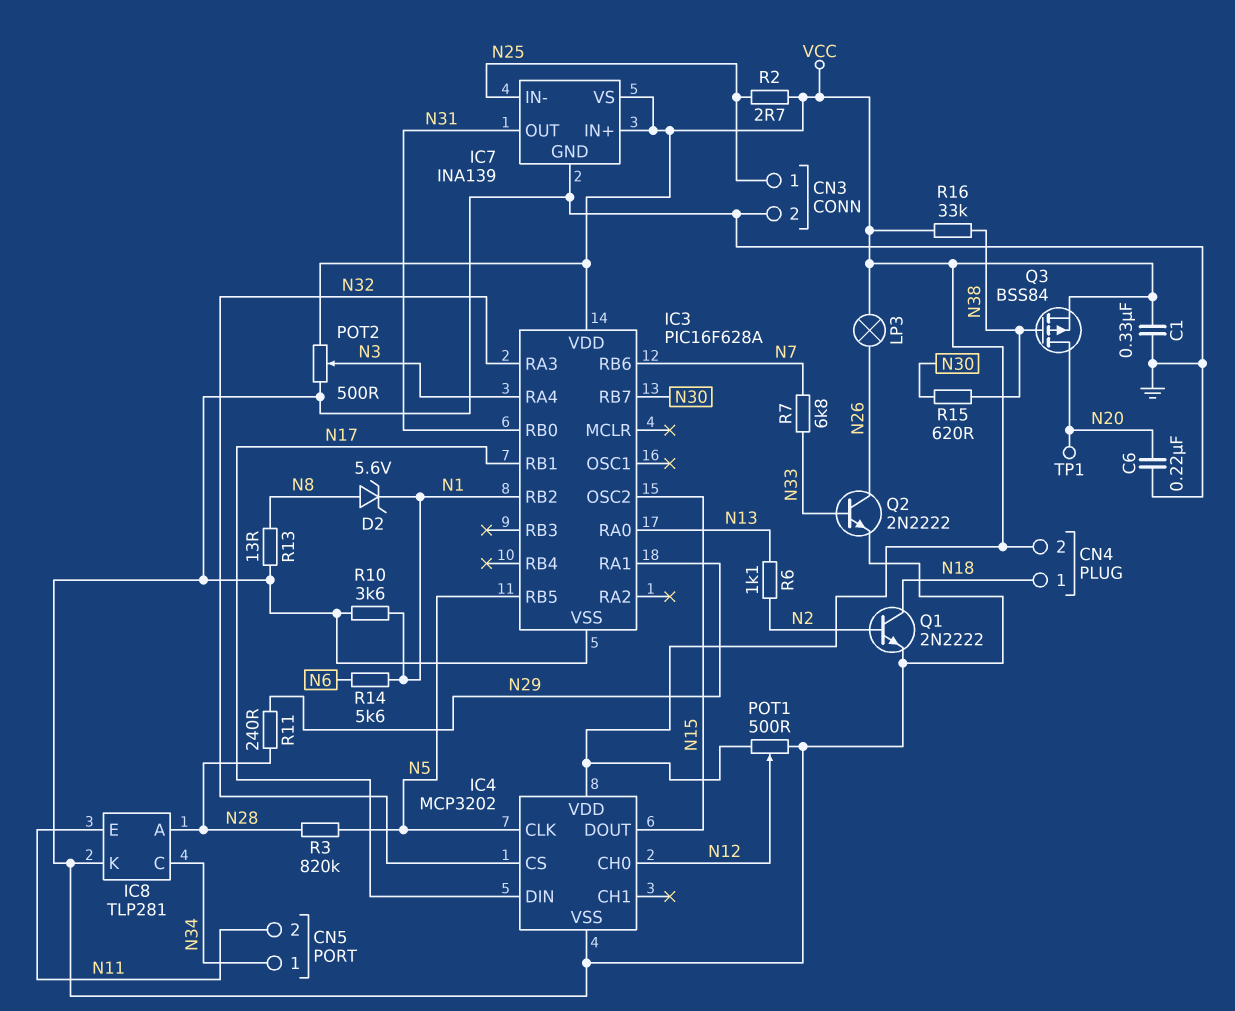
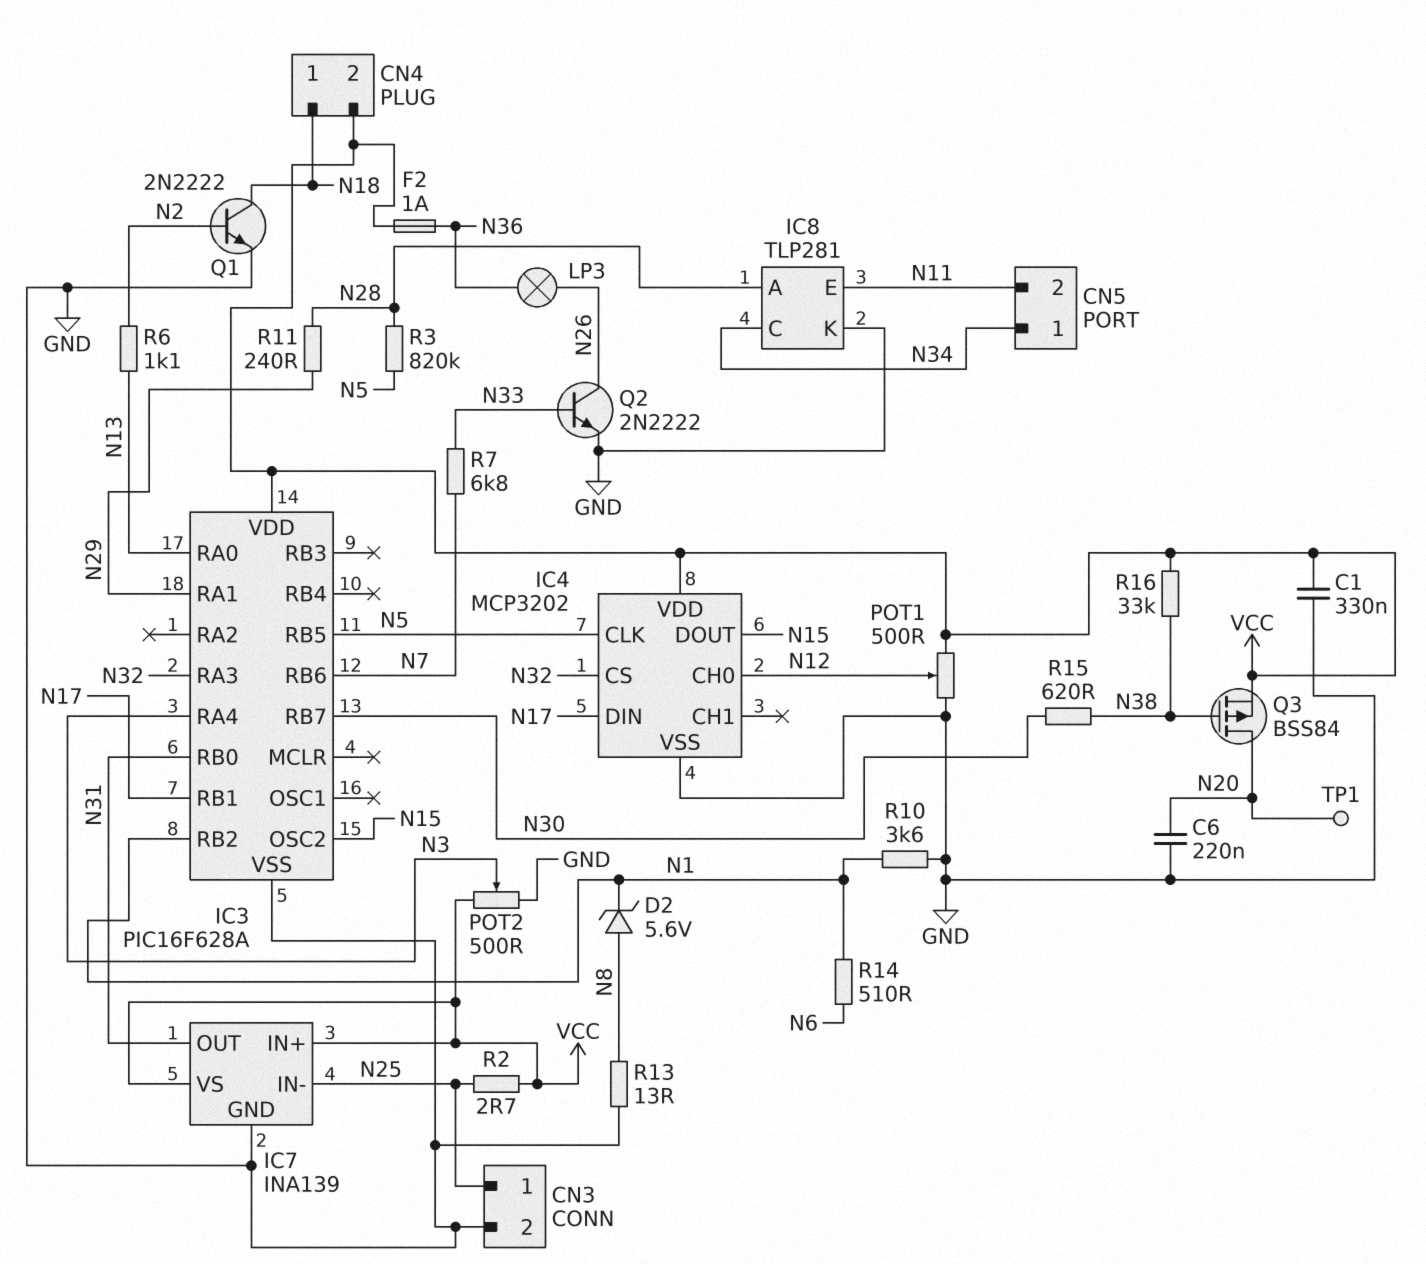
F2: none -> 1A (N36, VCC)
LP3: lamp (N26, VCC) -> lamp (N26, N36)
R14: 5.6k (N1, N6) -> 510 (N1, N6)

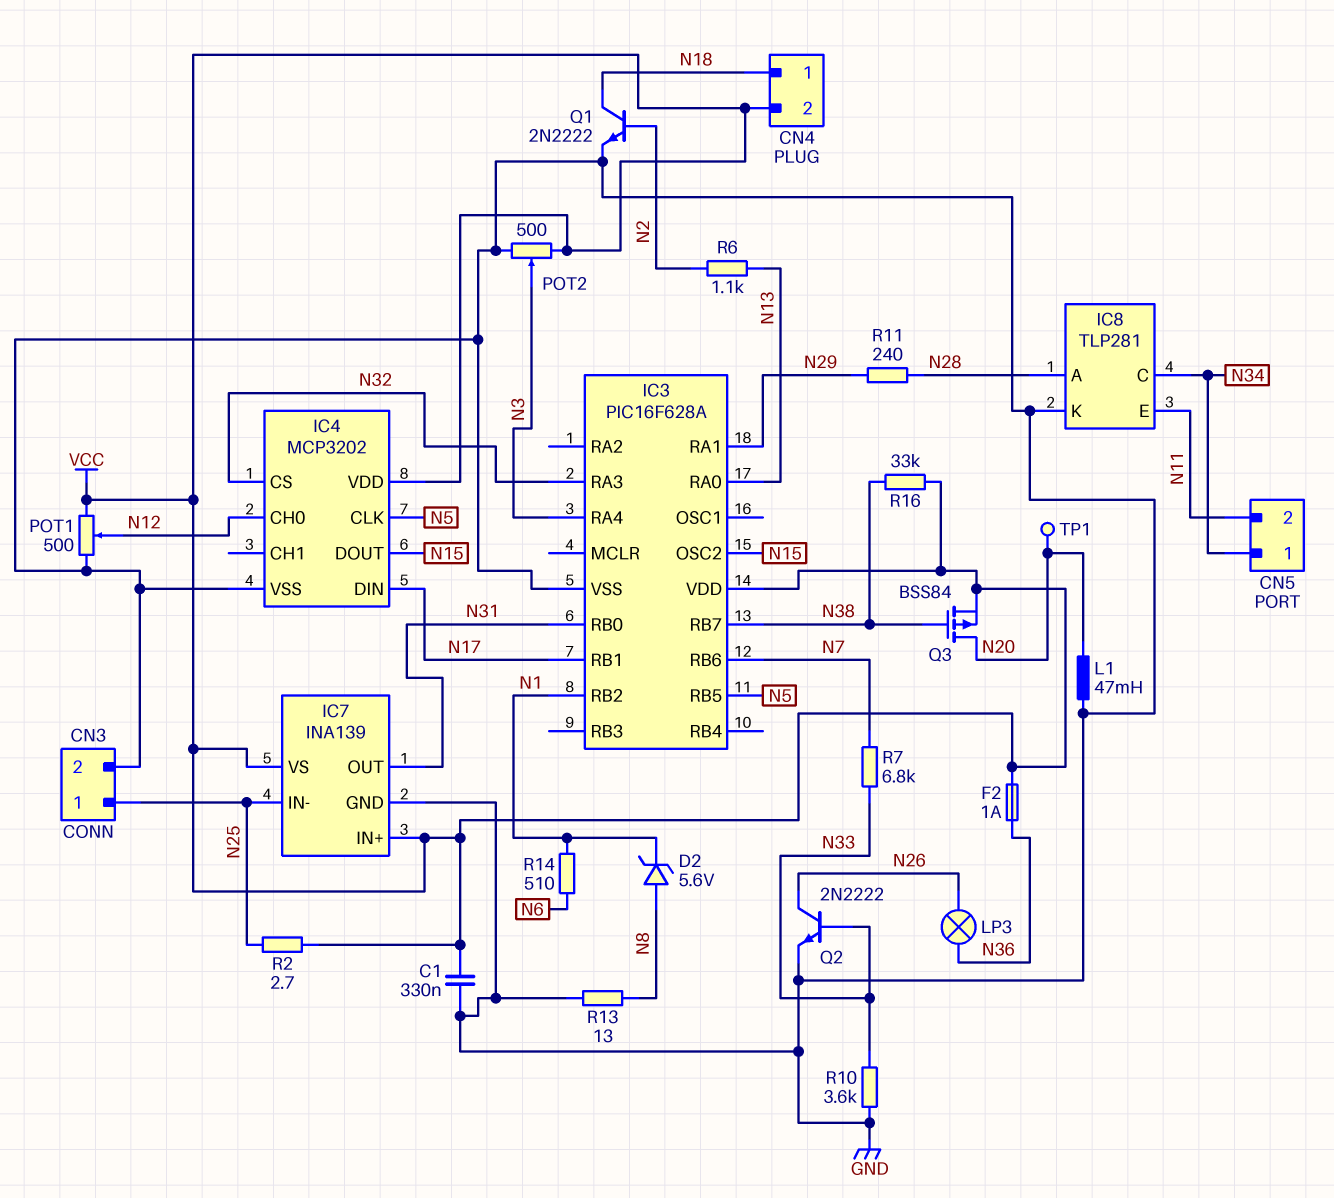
C6: 220nF (GND, N20) -> none
IC3 pin RB7: N30 -> N38
L1: none -> 47mH (GND, N20)
R3: 820k (N5, N28) -> none
R10: 3.6k (GND, N1) -> 3.6k (GND, N33)
R15: 620 (N30, N38) -> none

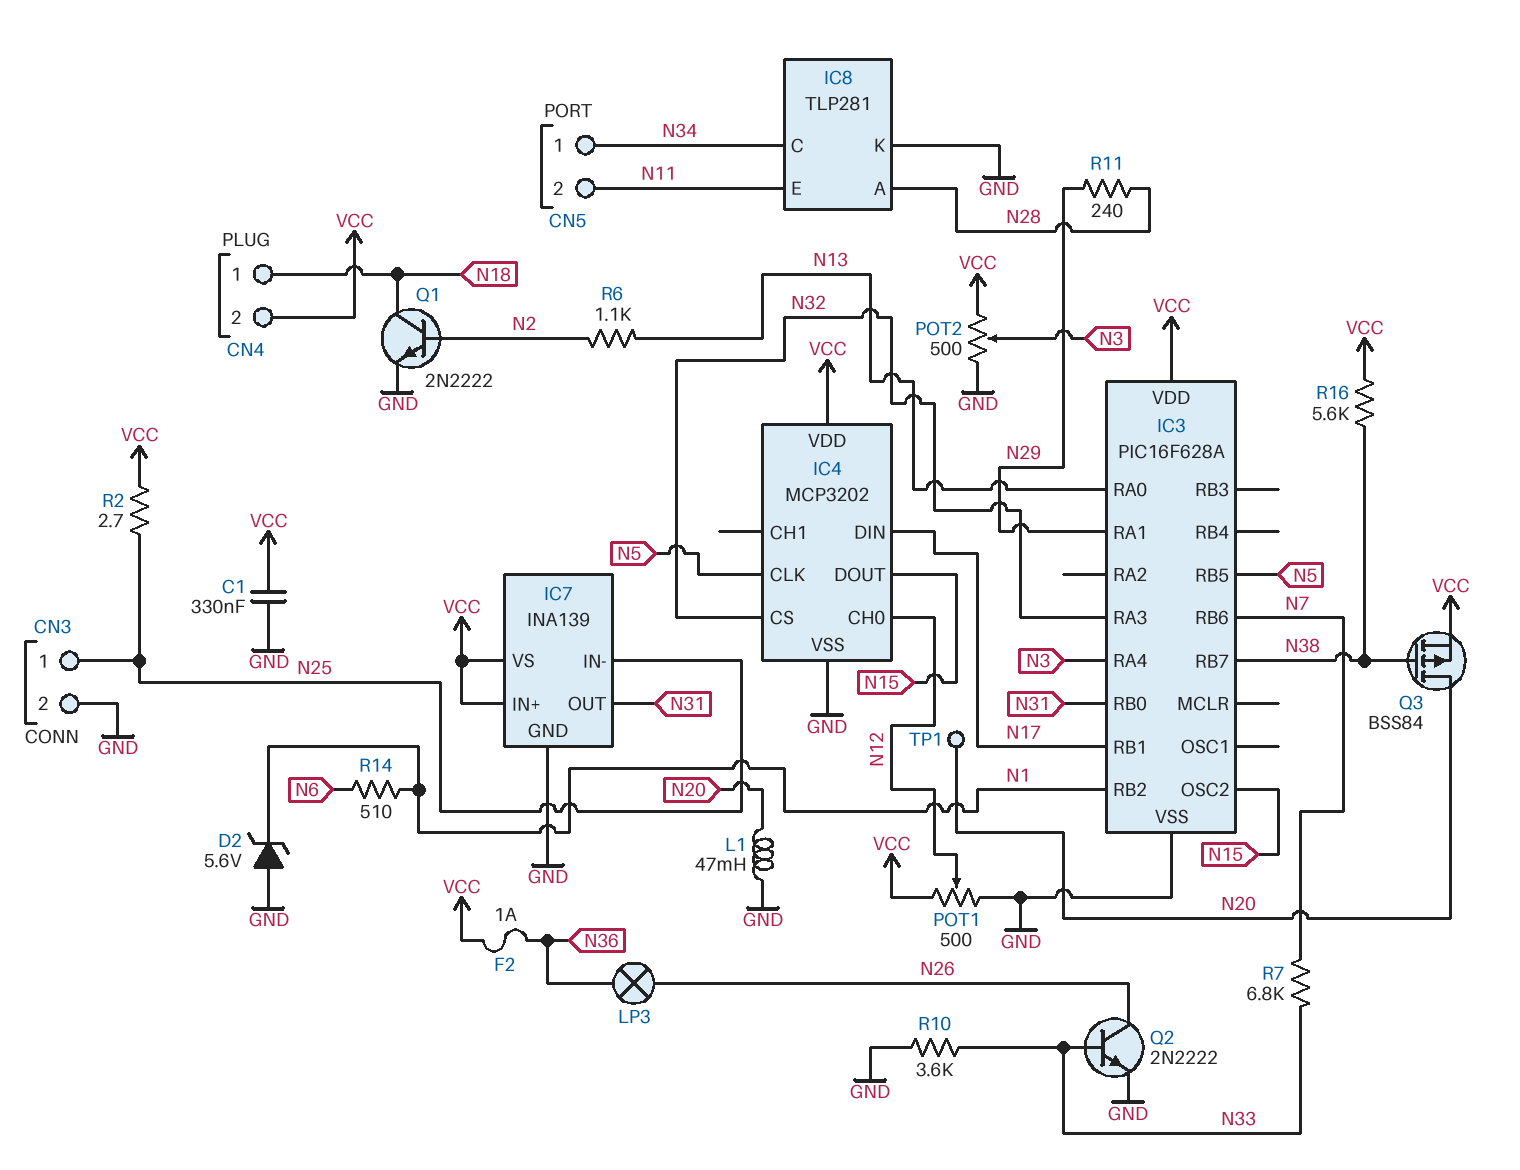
D2: zener 5.6V (A N8, K N1) -> zener 5.6V (A GND, K N1)
R13: 13 (GND, N8) -> none
R16: 33k (N38, VCC) -> 5.6k (N38, VCC)

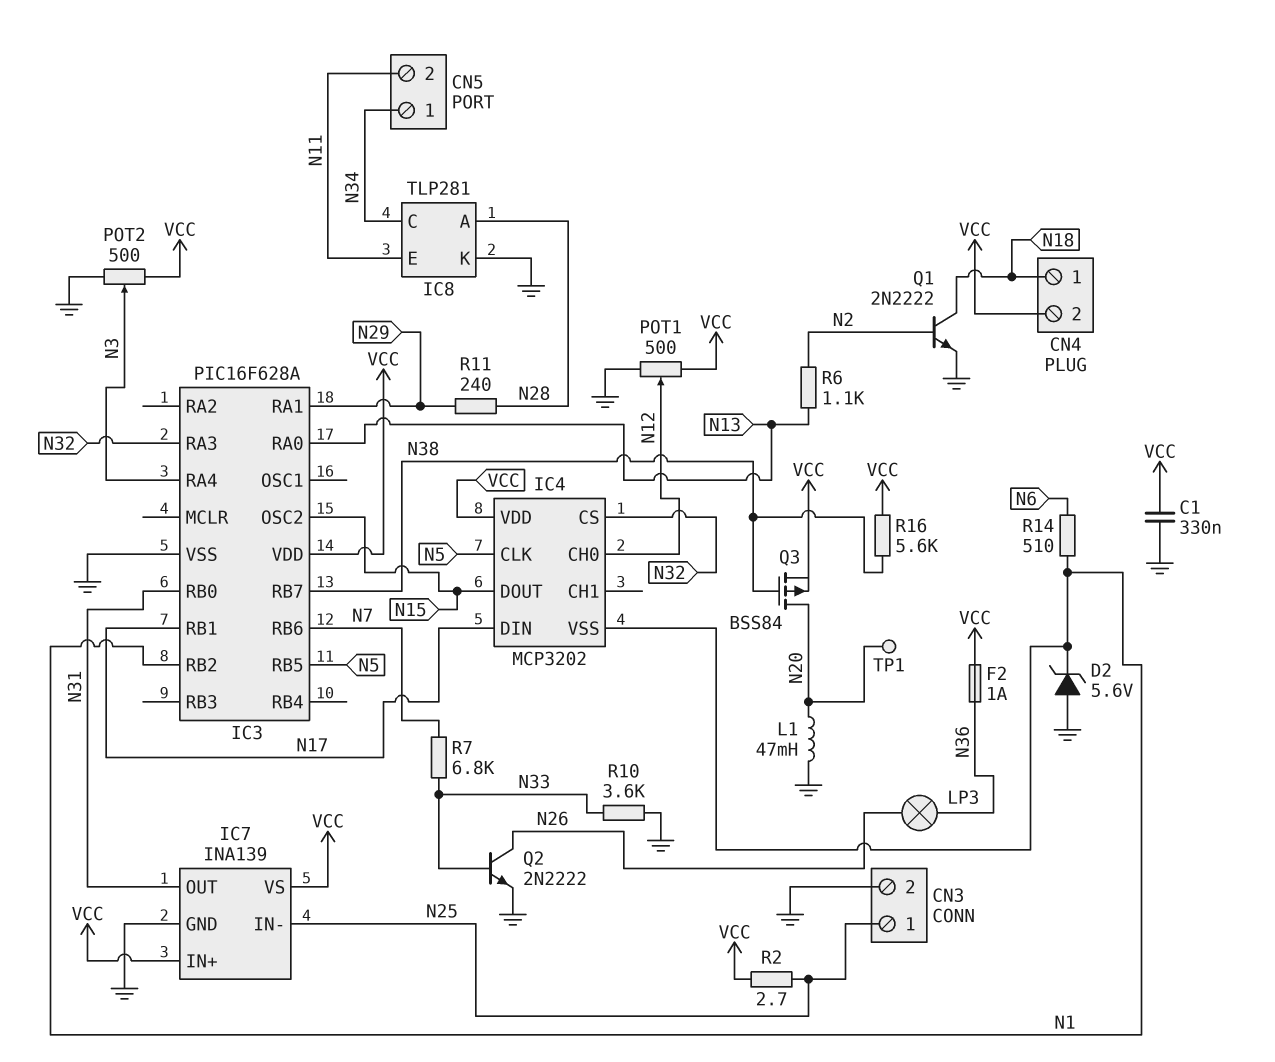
IC4 pin VSS: GND -> N1

